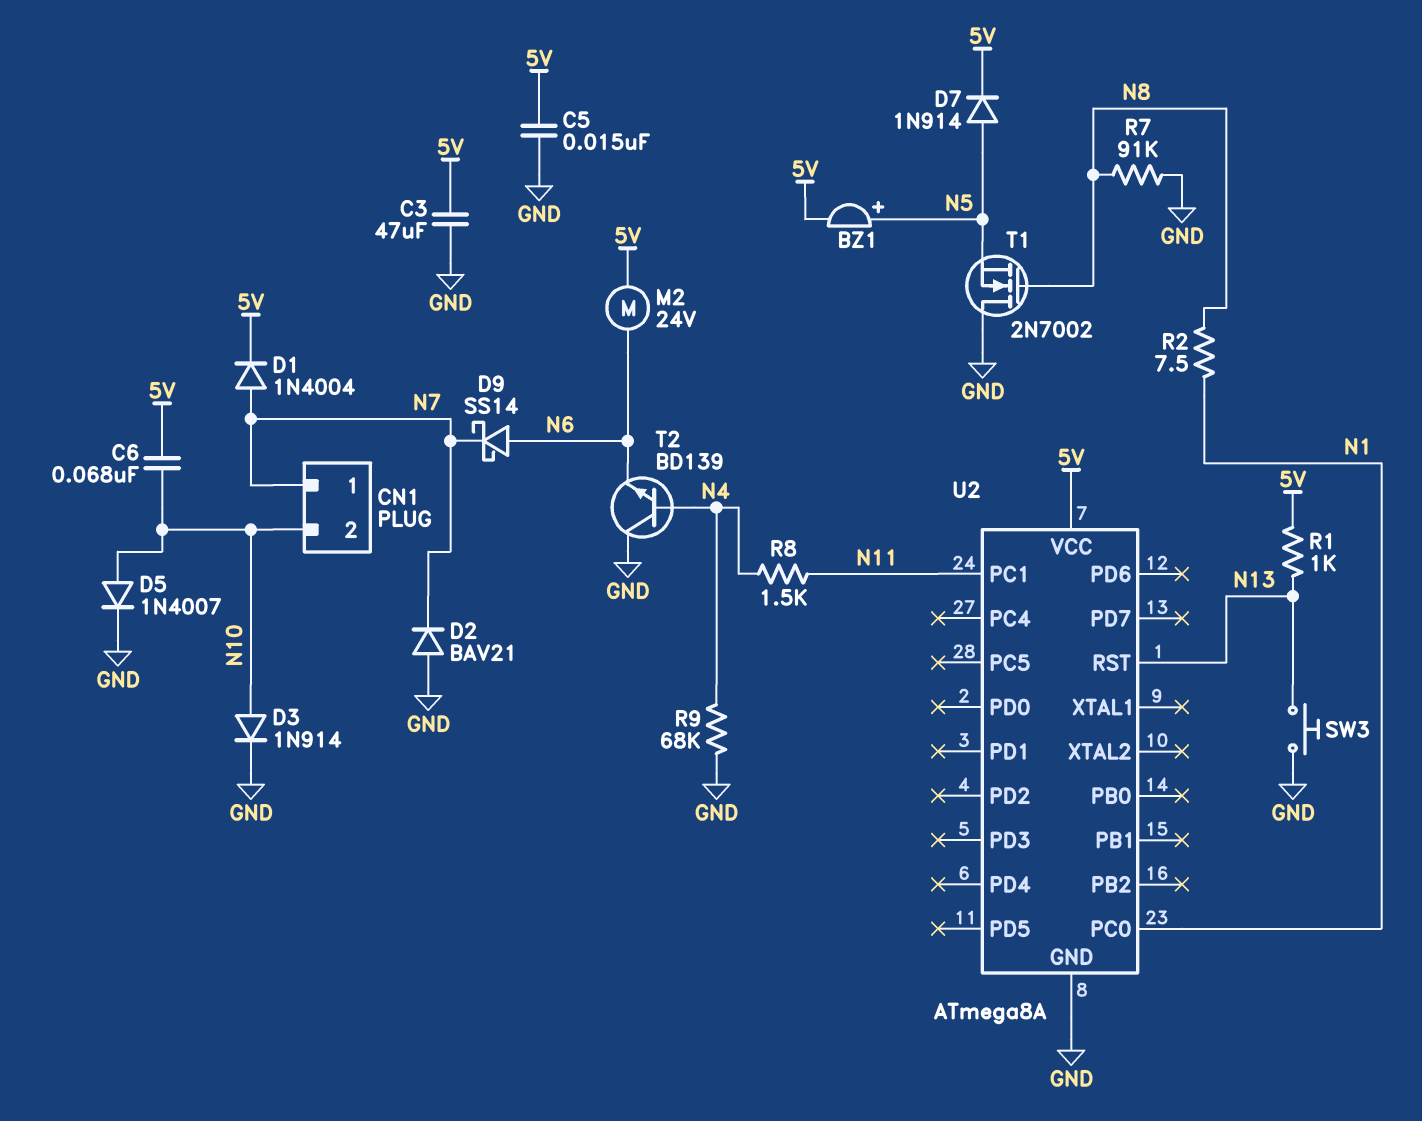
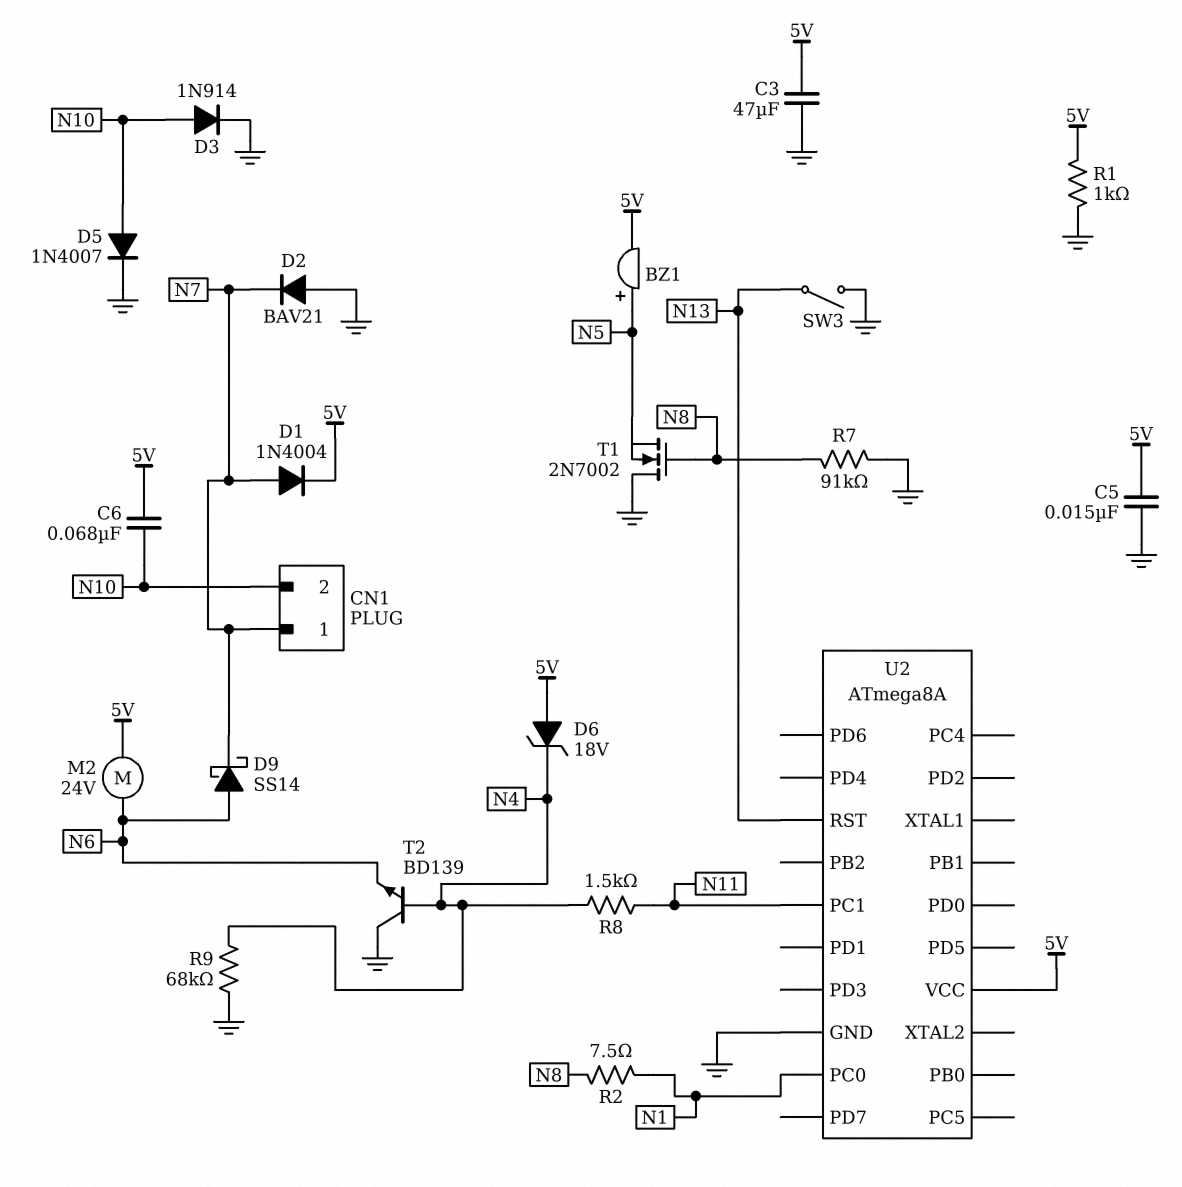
D6: none -> zener 18V (A 5V, K N4)
D7: diode 1N914 (A N5, K 5V) -> none
R1: 1k (5V, N13) -> 1k (5V, GND)
SW3: button (GND, N13) -> switch (GND, N13)

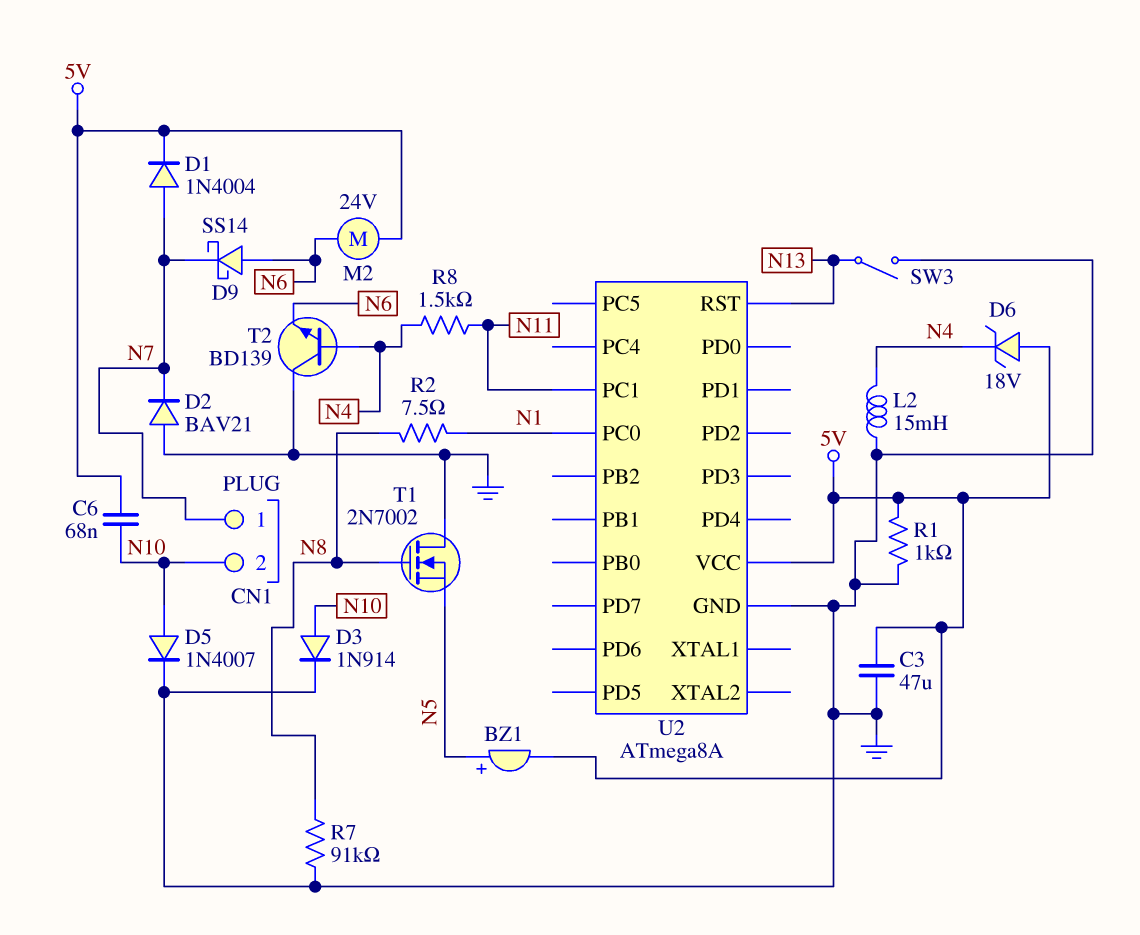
C5: 15nF (5V, GND) -> none
L2: none -> 15mH (GND, N4)
R9: 68k (GND, N4) -> none

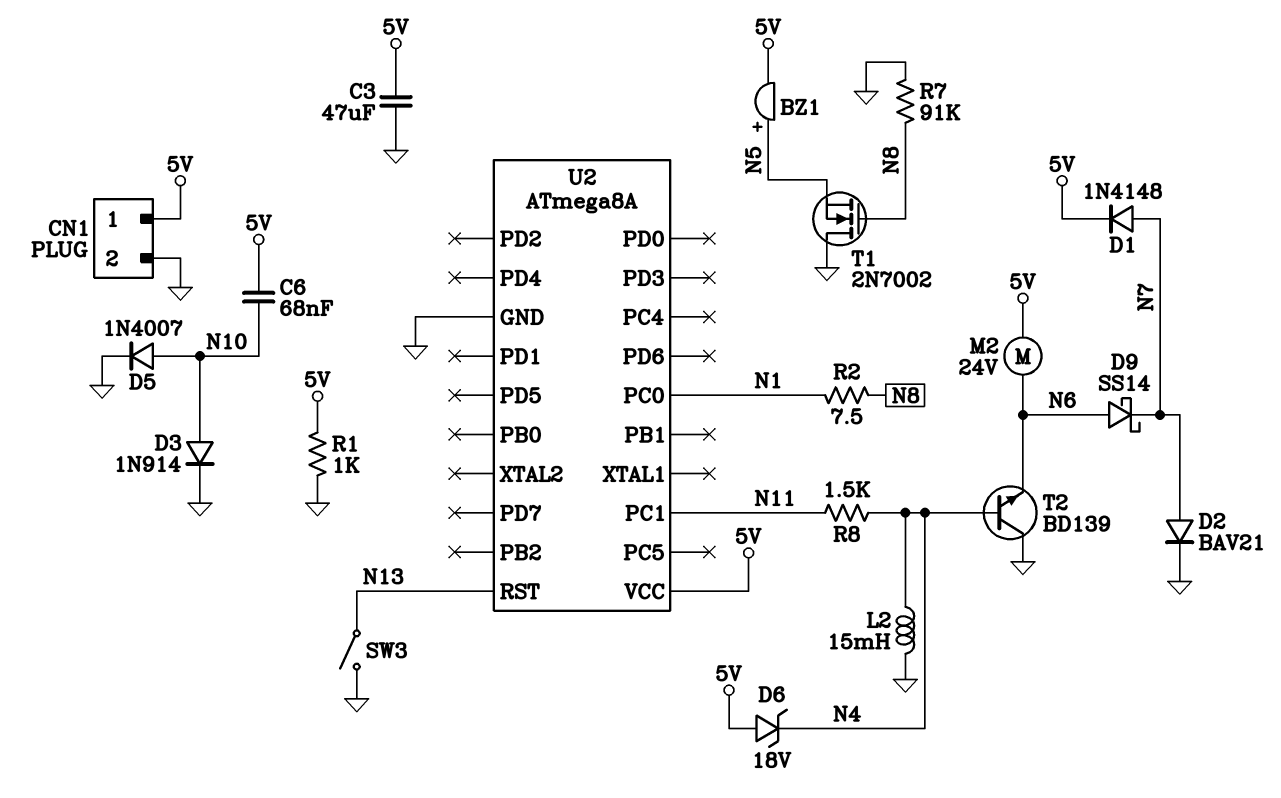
CN1 pin 1: N7 -> 5V
CN1 pin 2: N10 -> GND
D1: diode 1N4004 (A N7, K 5V) -> diode 1N4148 (A N7, K 5V)
D2: diode BAV21 (A GND, K N7) -> diode BAV21 (A N7, K GND)

